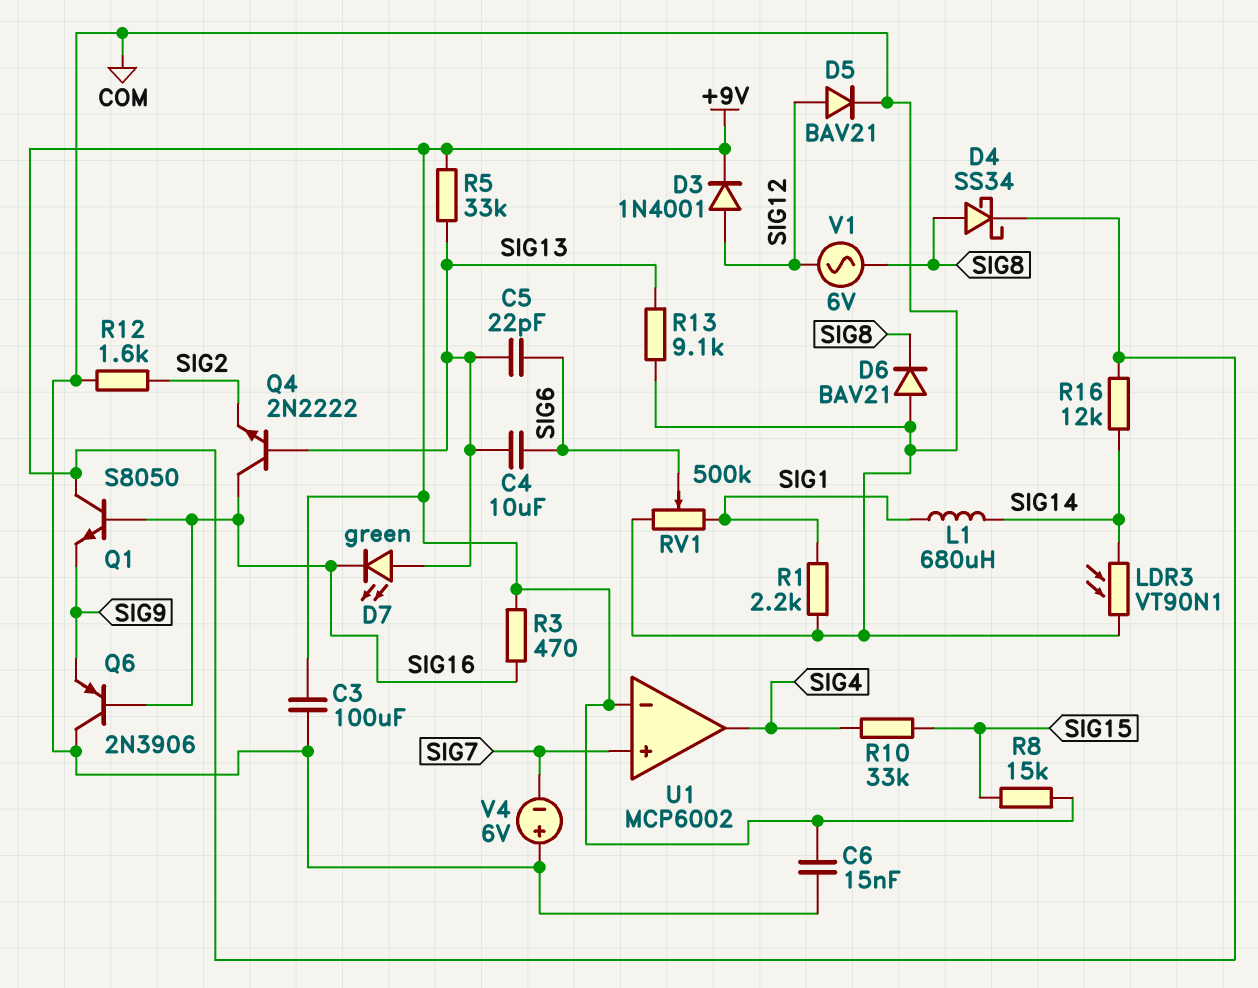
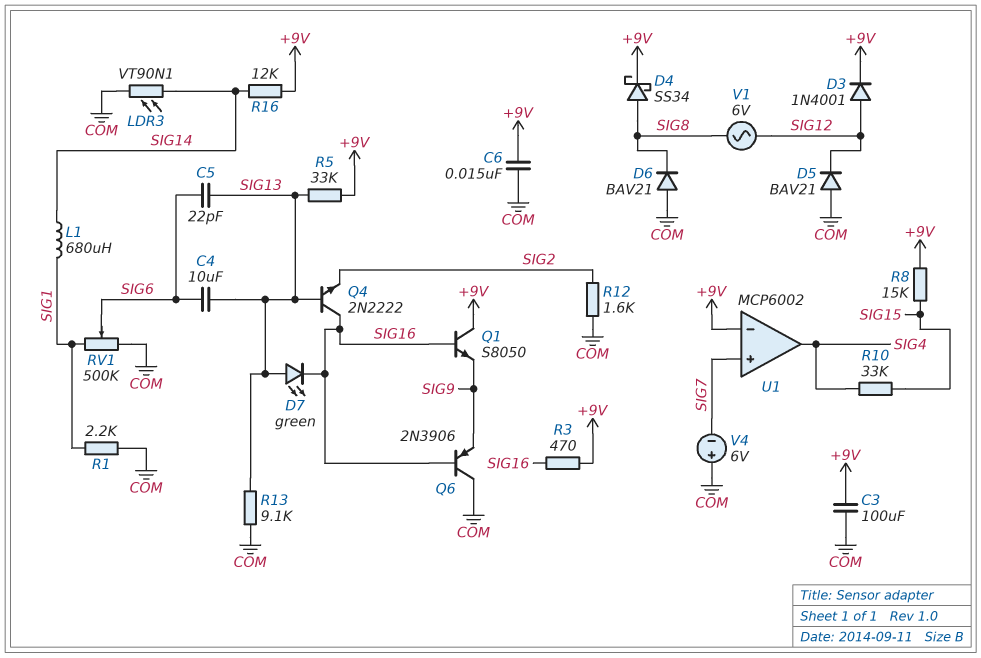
D5: diode BAV21 (A SIG12, K COM) -> diode BAV21 (A COM, K SIG12)

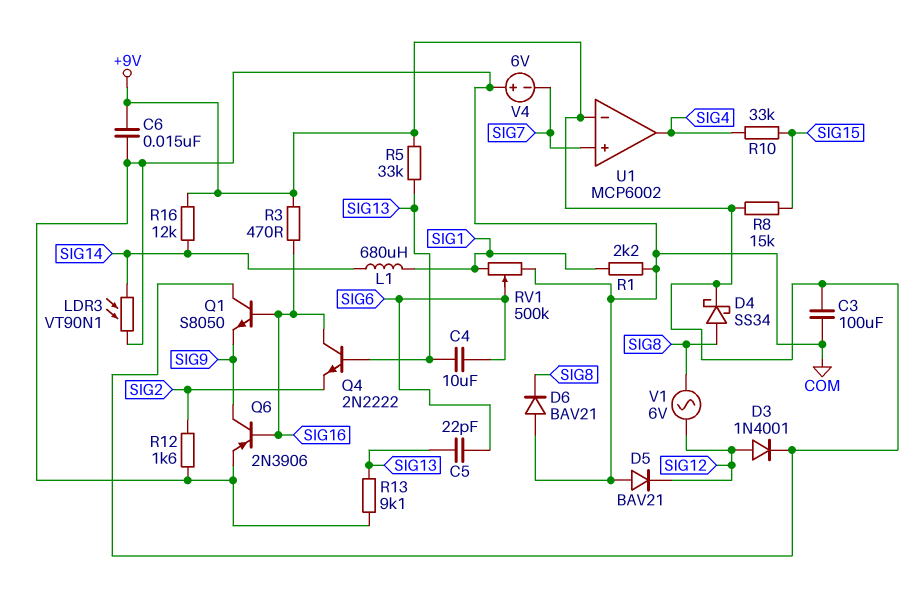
D7: LED green (A SIG13, K SIG16) -> none
Q6: PNP 2N3906 (B SIG16, C COM, E SIG9) -> PNP 2N3906 (B SIG16, C SIG9, E COM)

